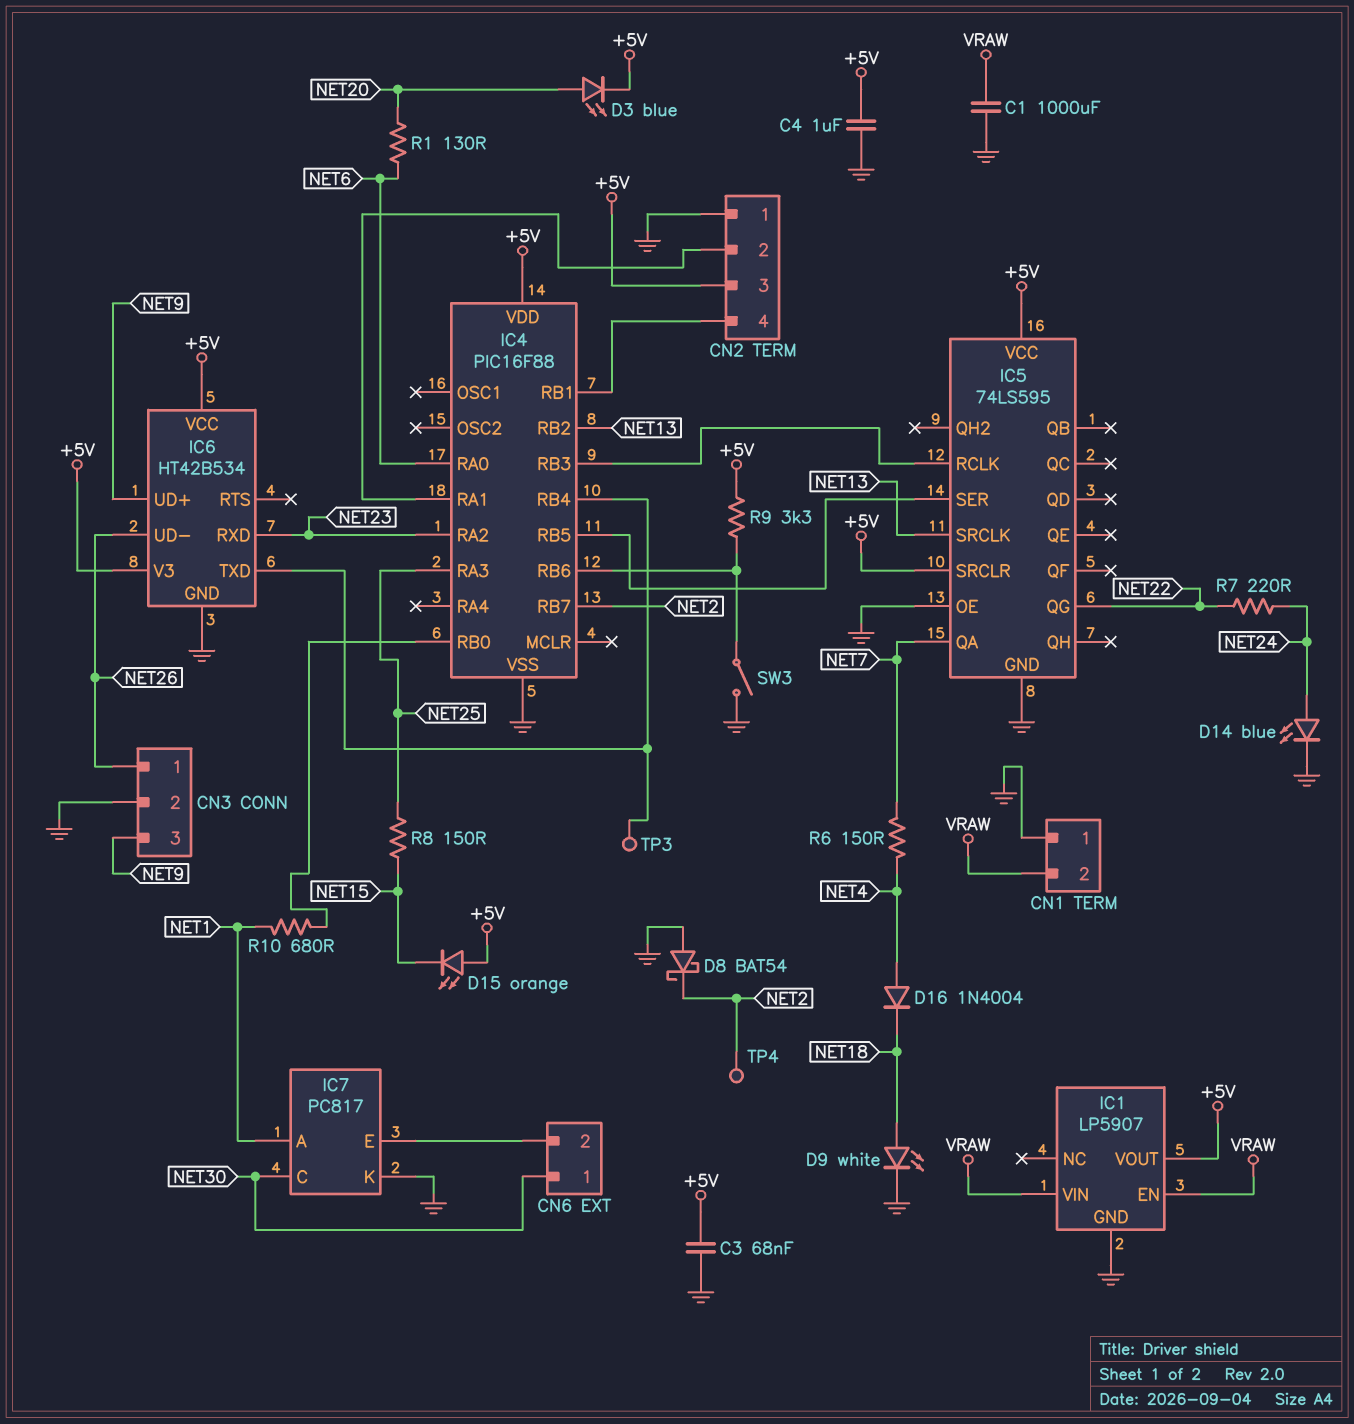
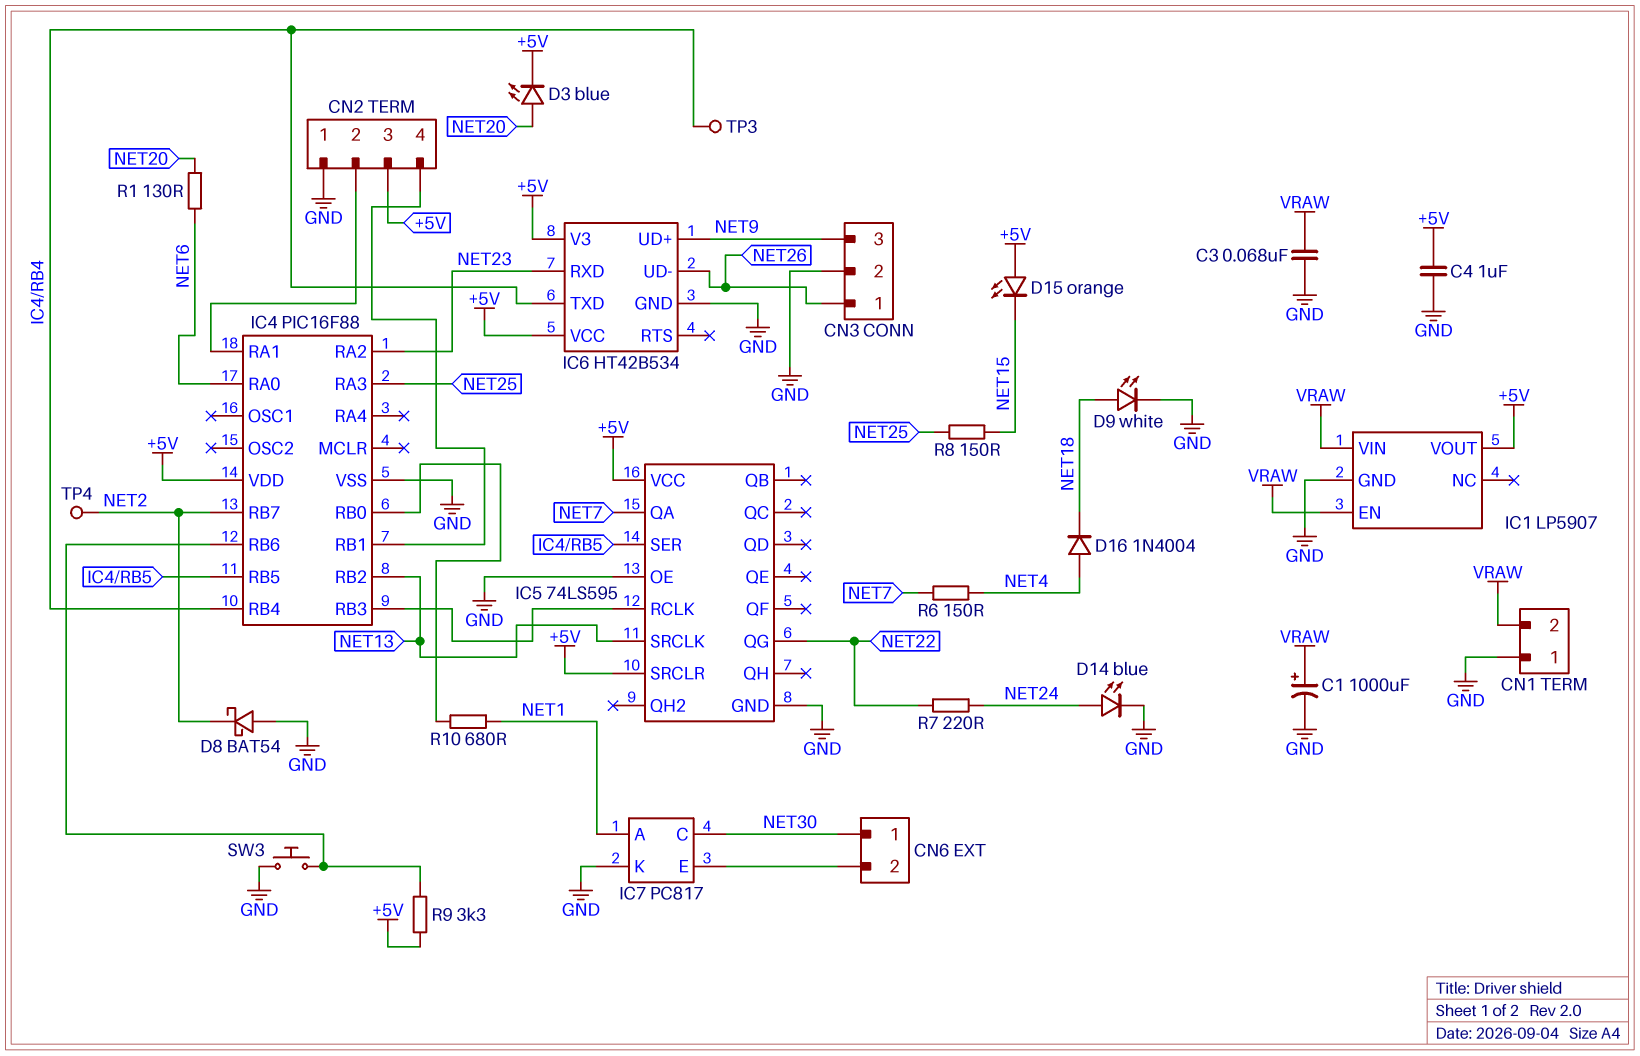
C1: 1000uF (GND, VRAW) -> 1000uF (plus VRAW, minus GND)
C3: 68nF (+5V, GND) -> 68nF (GND, VRAW)
SW3: switch (GND, IC4/RB6) -> button (GND, IC4/RB6)

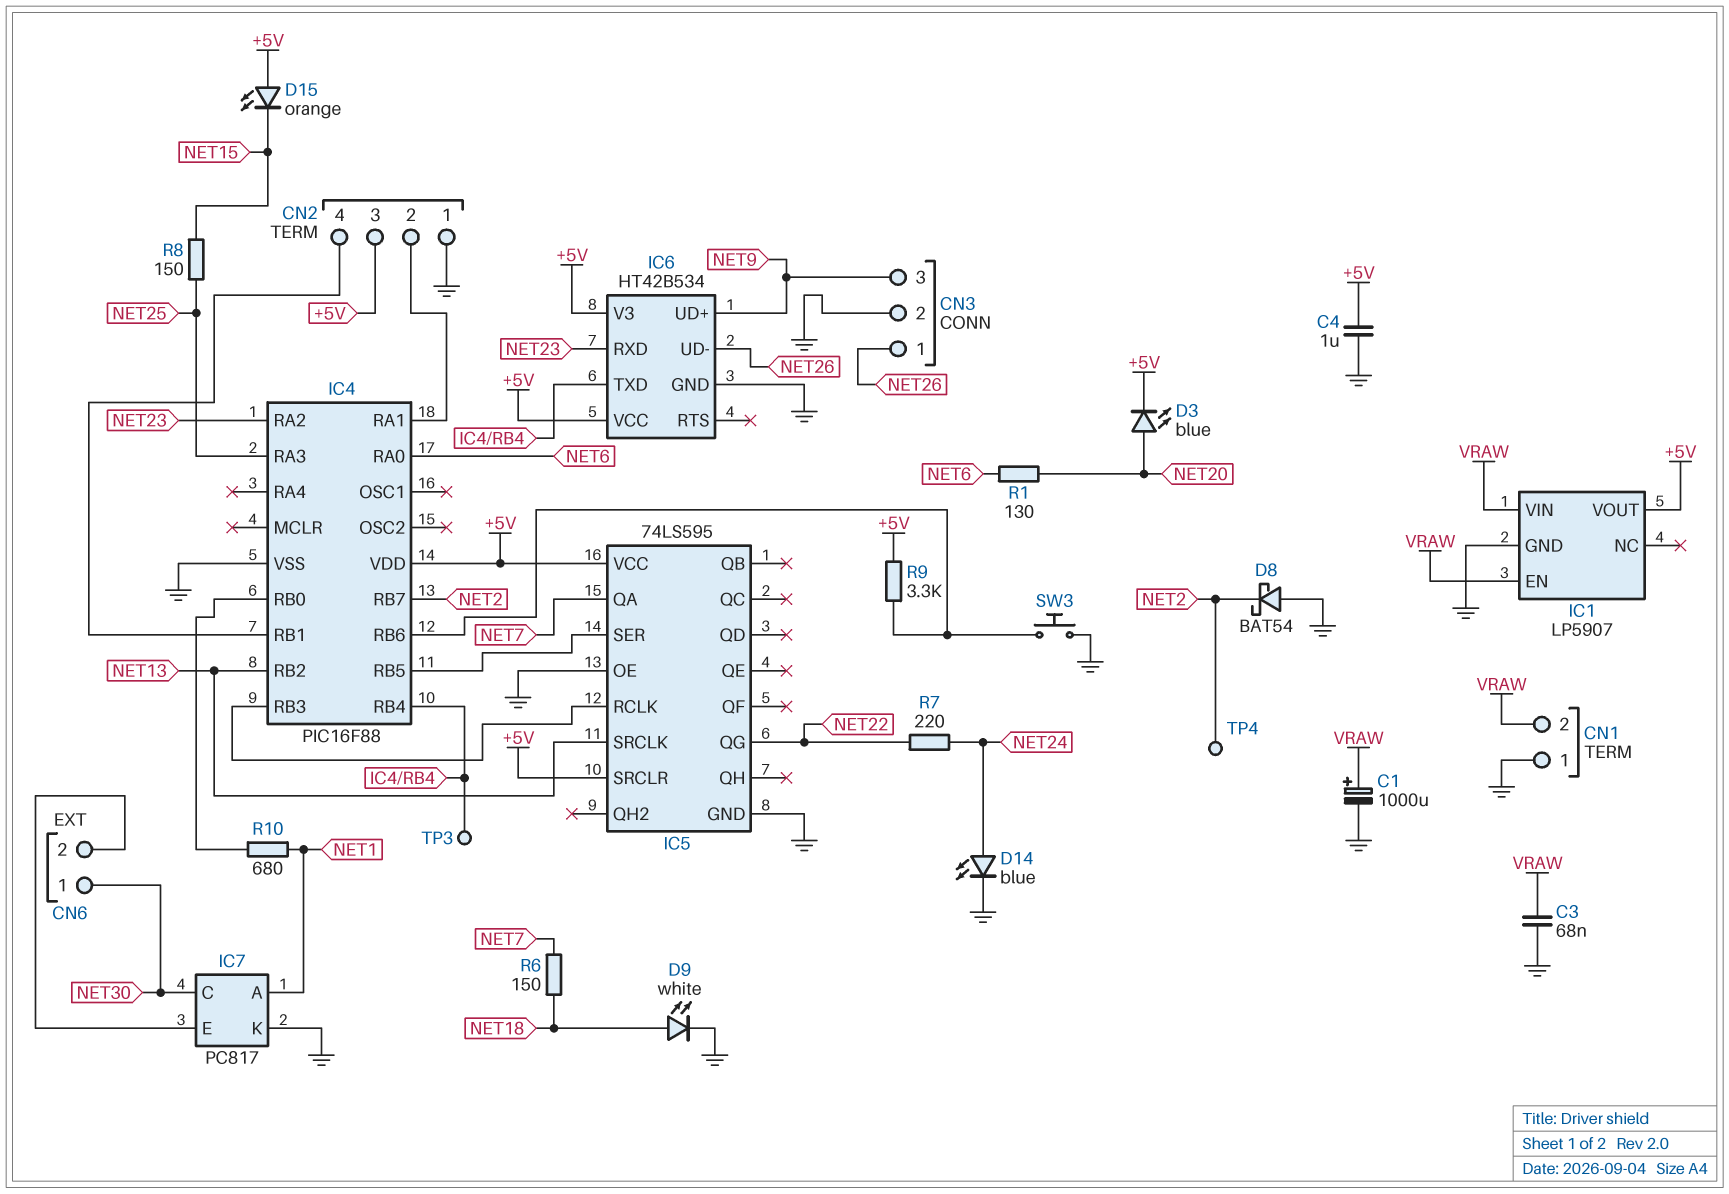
D16: diode 1N4004 (A NET4, K NET18) -> none
R6: 150 (NET4, NET7) -> 150 (NET7, NET18)

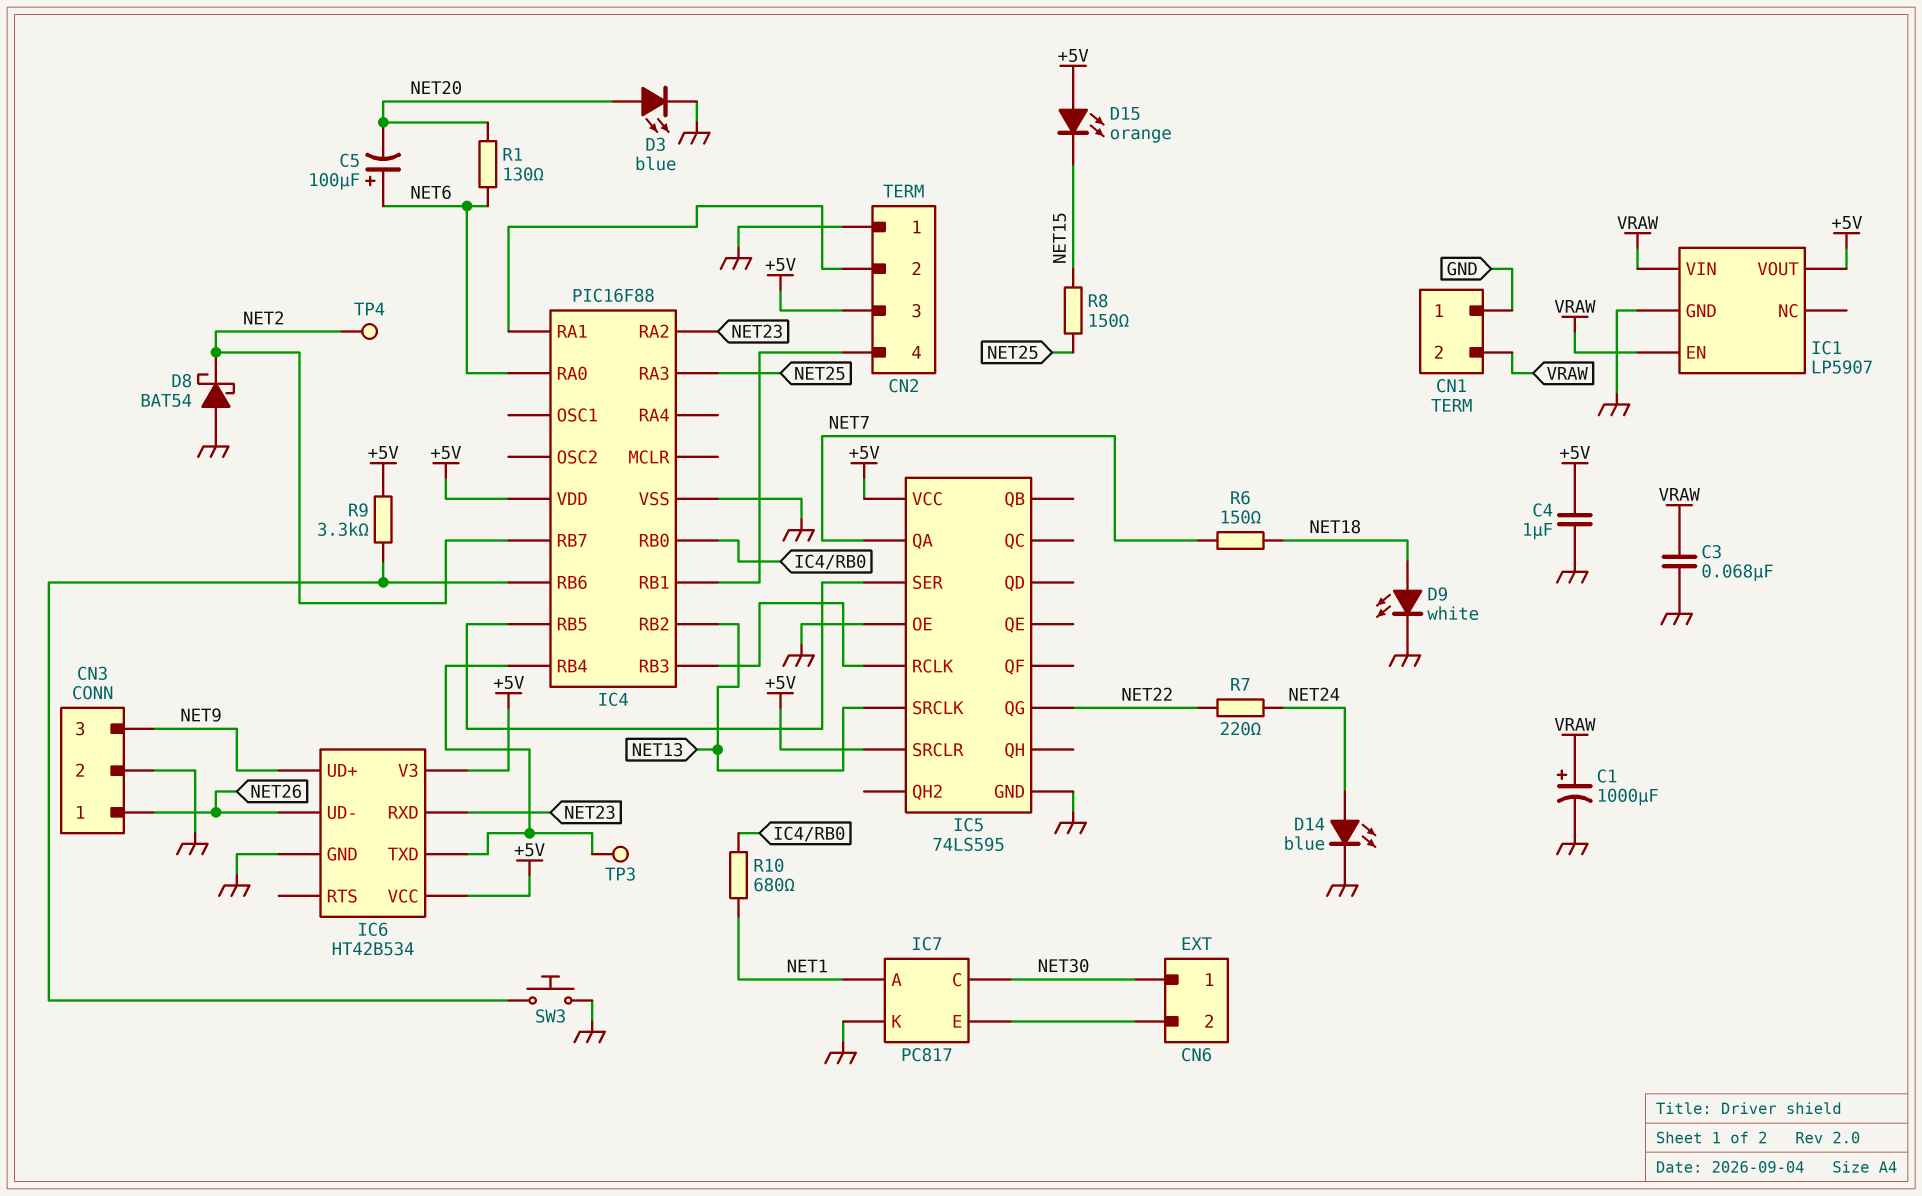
C5: none -> 100uF (plus NET6, minus NET20)
D3: LED blue (A NET20, K +5V) -> LED blue (A NET20, K GND)

